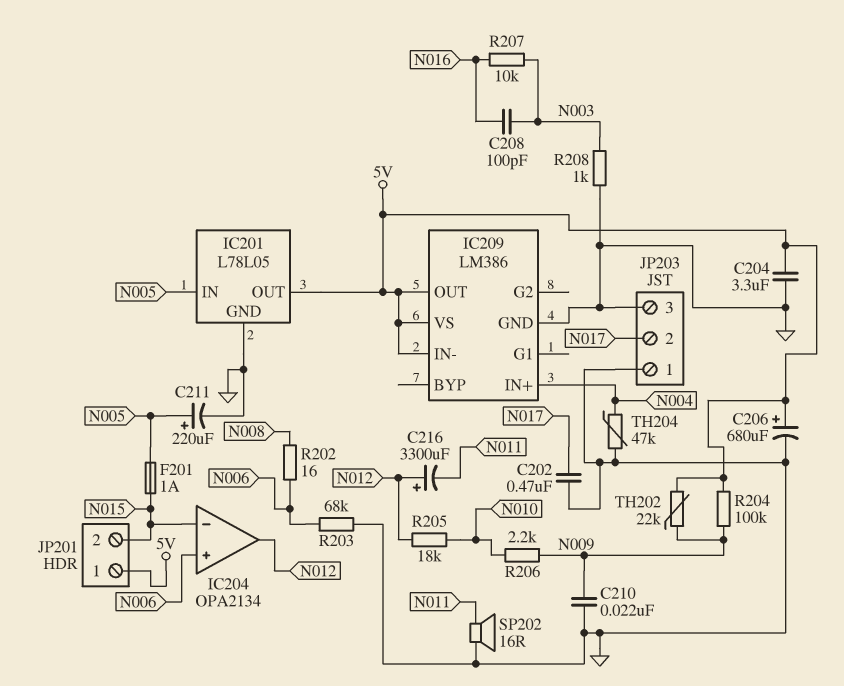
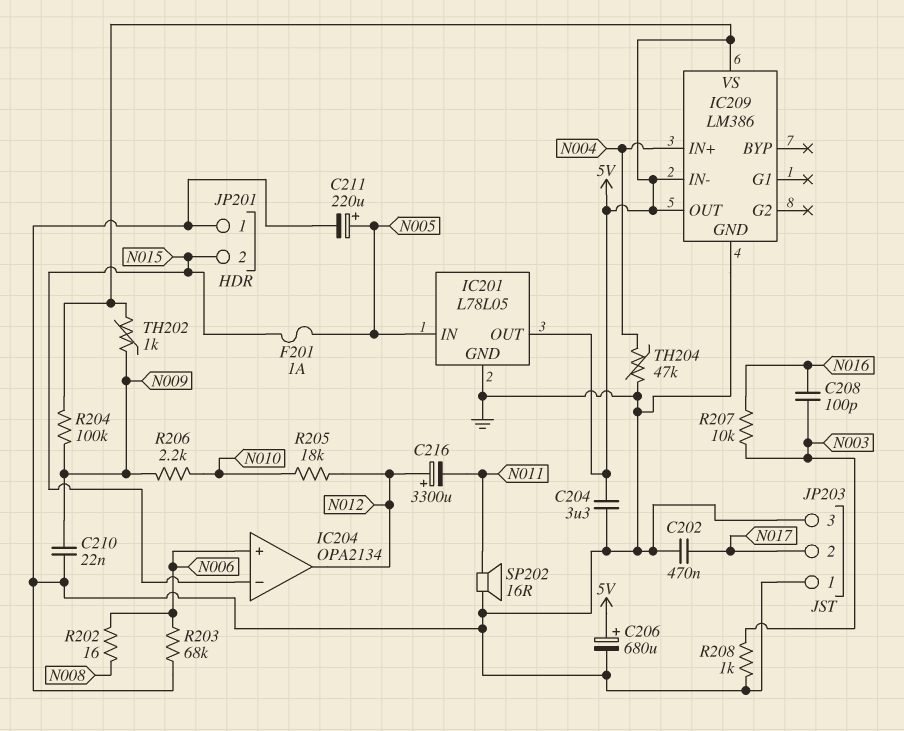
JP201 pin 1: 5V -> GND
TH202: 22k (5V, N009) -> 1k (5V, N009)

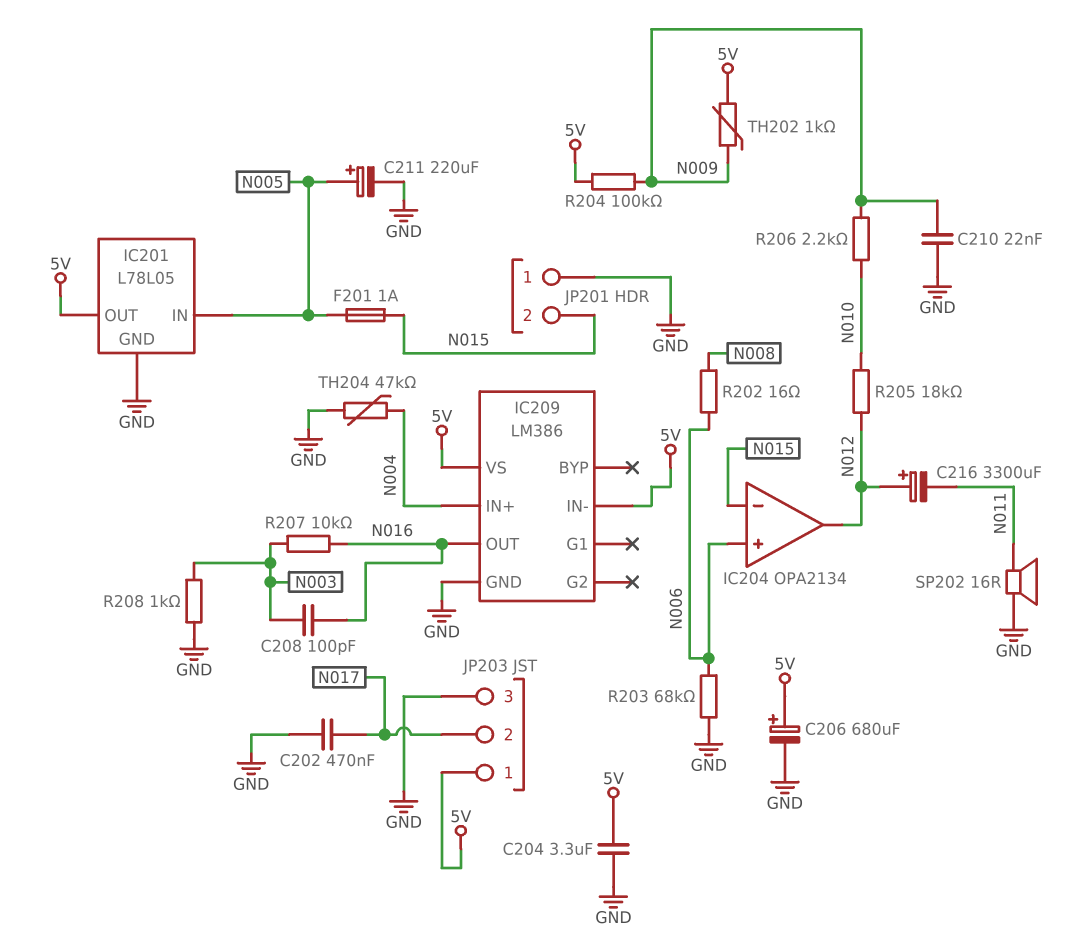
IC209 pin OUT: 5V -> N016
JP203 pin 1: GND -> 5V

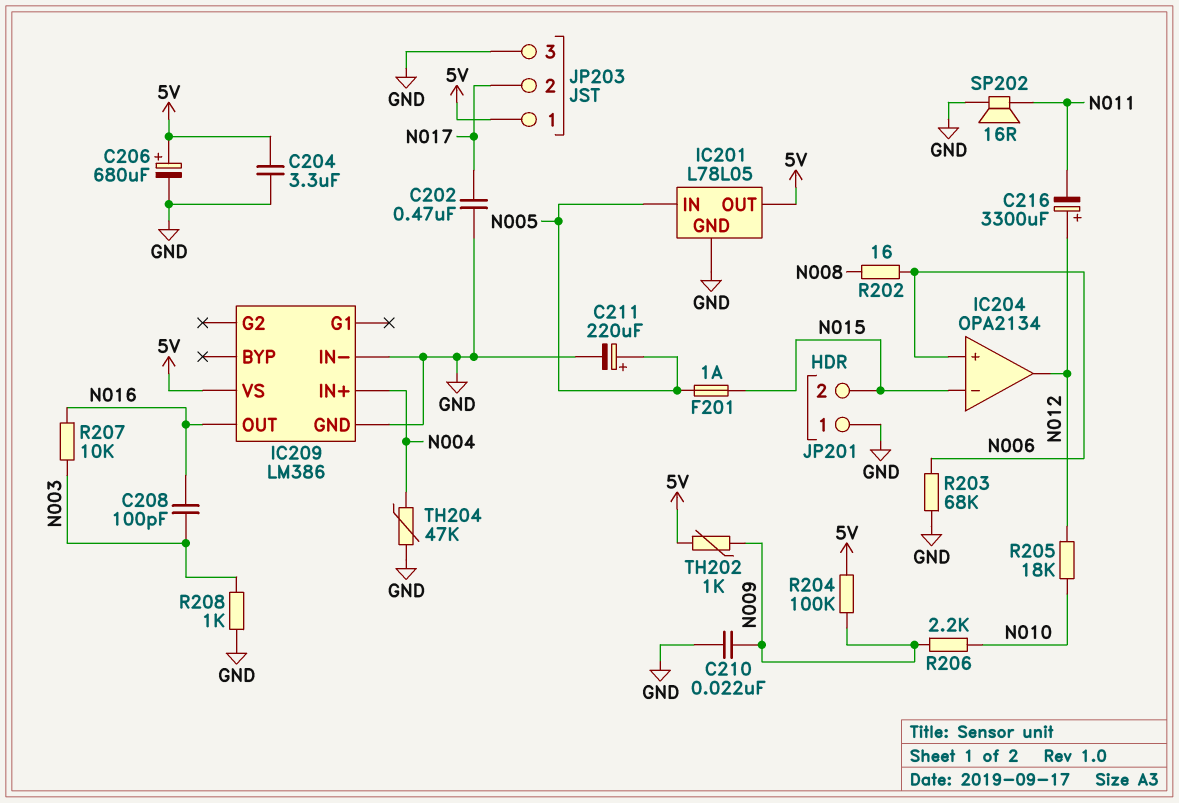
IC209 pin IN-: 5V -> GND

